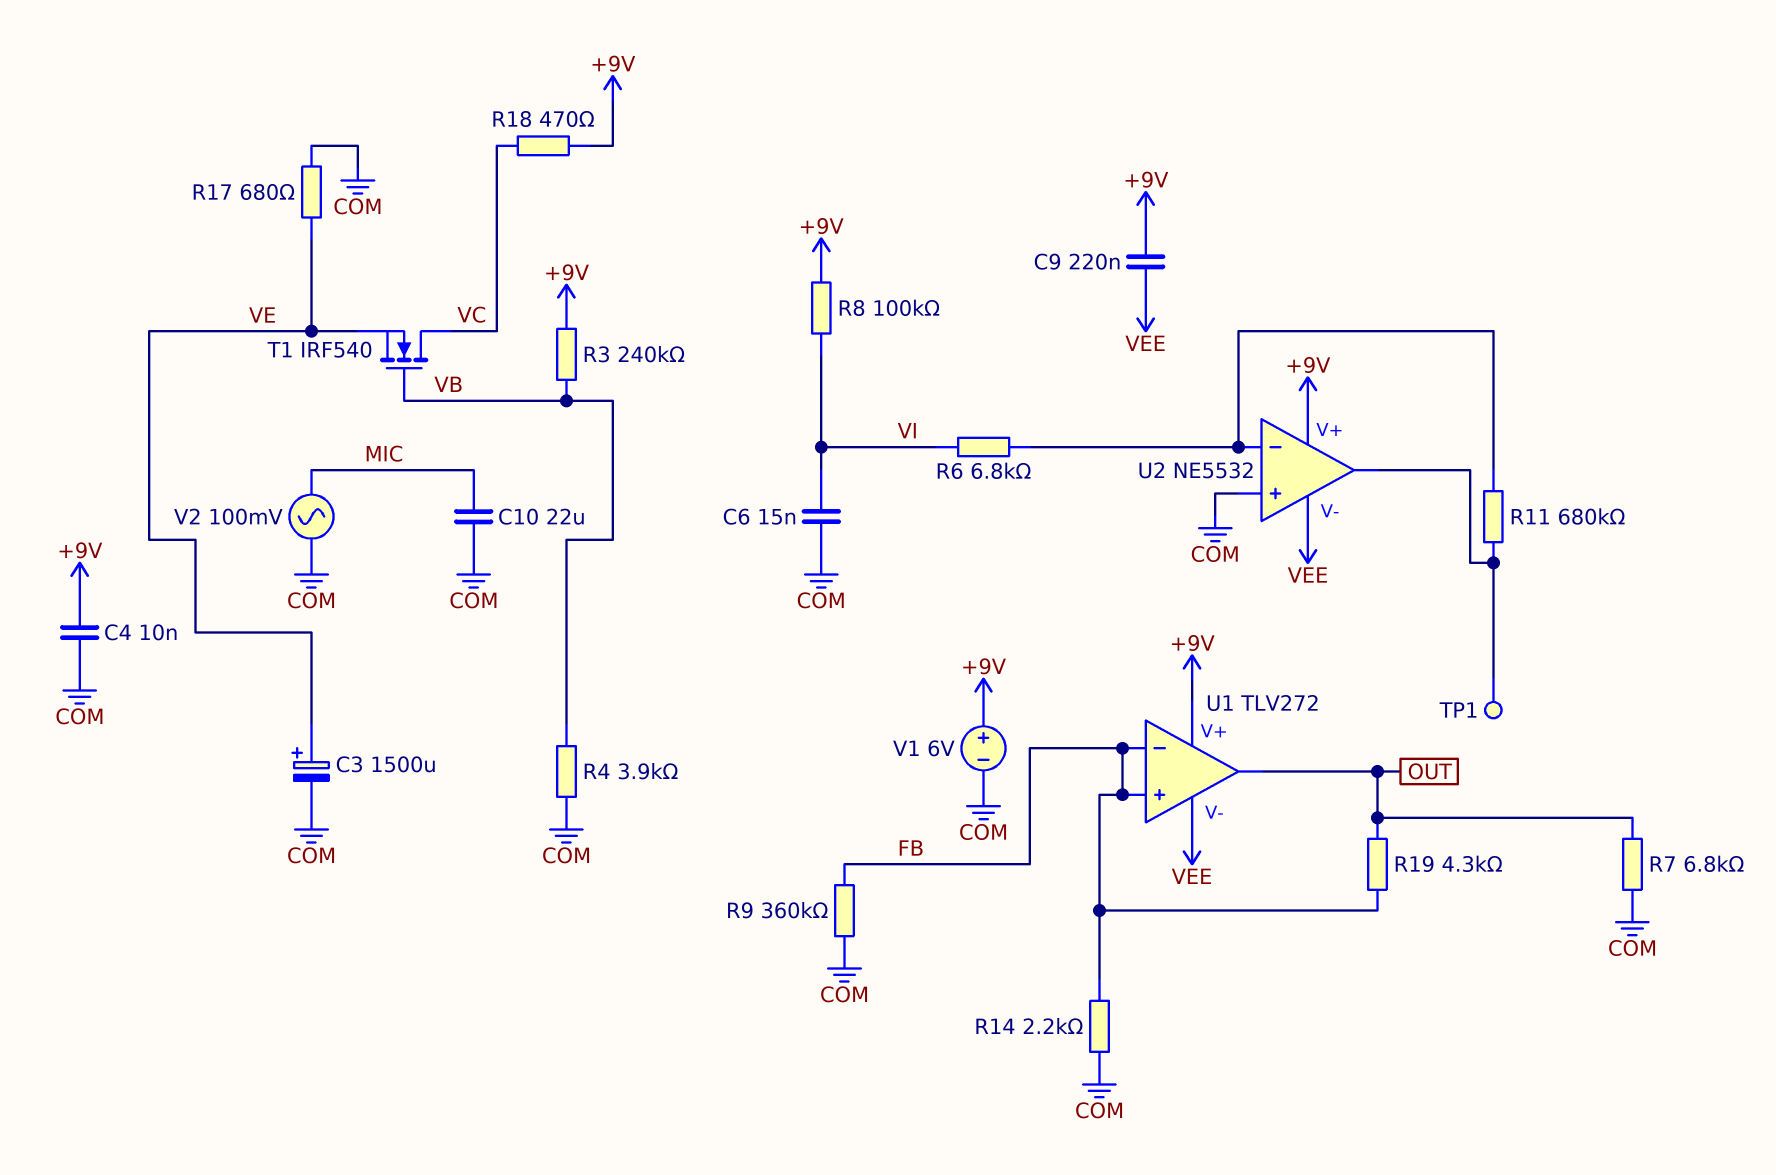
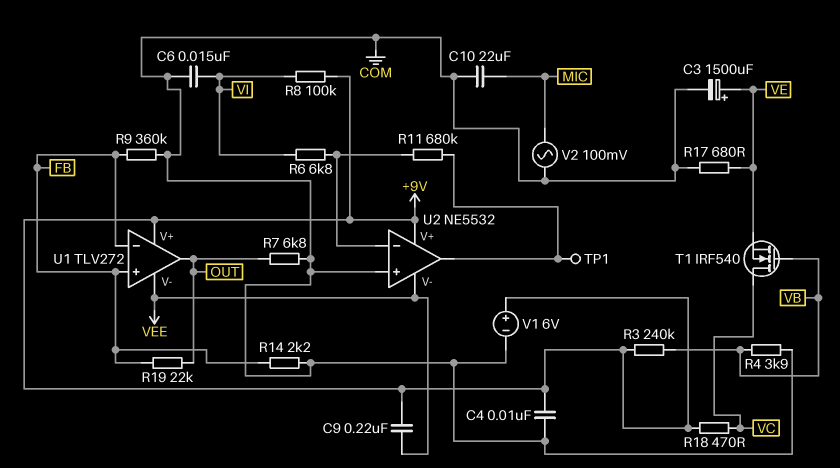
R19: 4.3k (FB, OUT) -> 22k (FB, OUT)

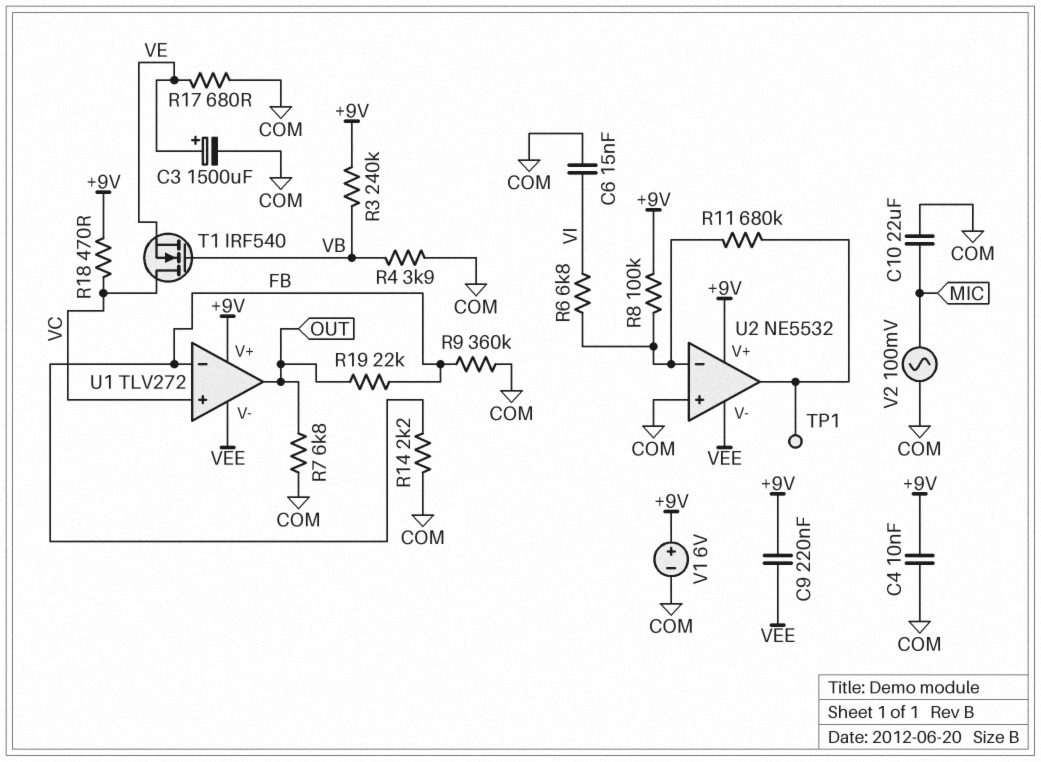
R8: 100k (+9V, VI) -> 100k (+9V, U2/in-)
U1 pin in+: FB -> VC

